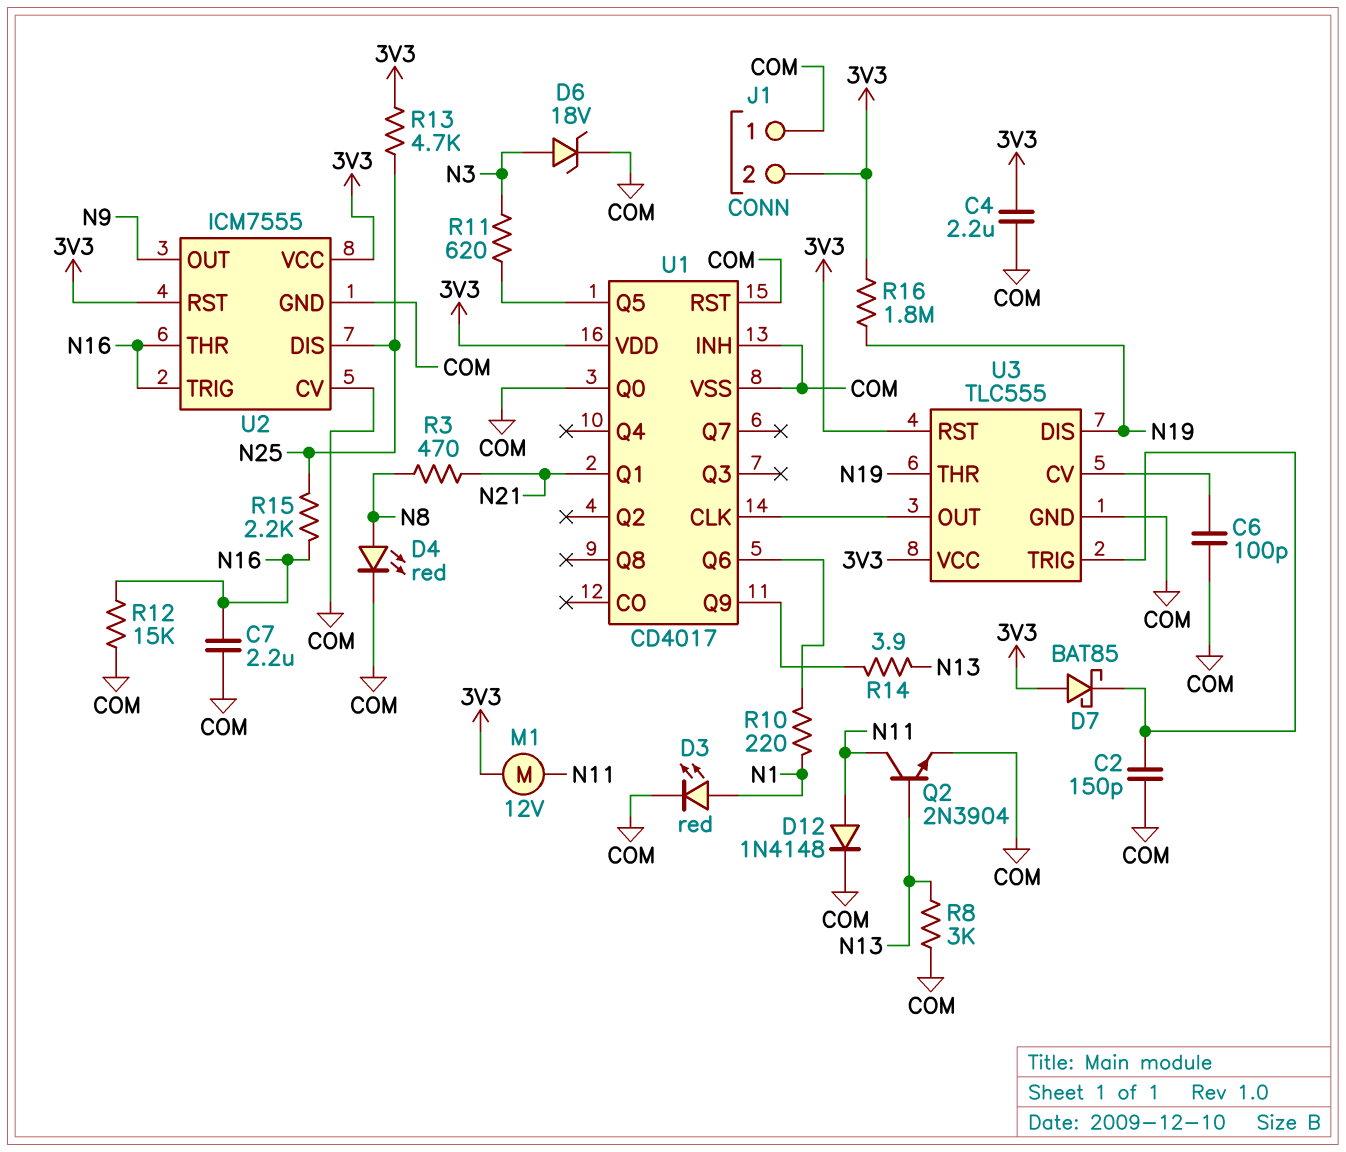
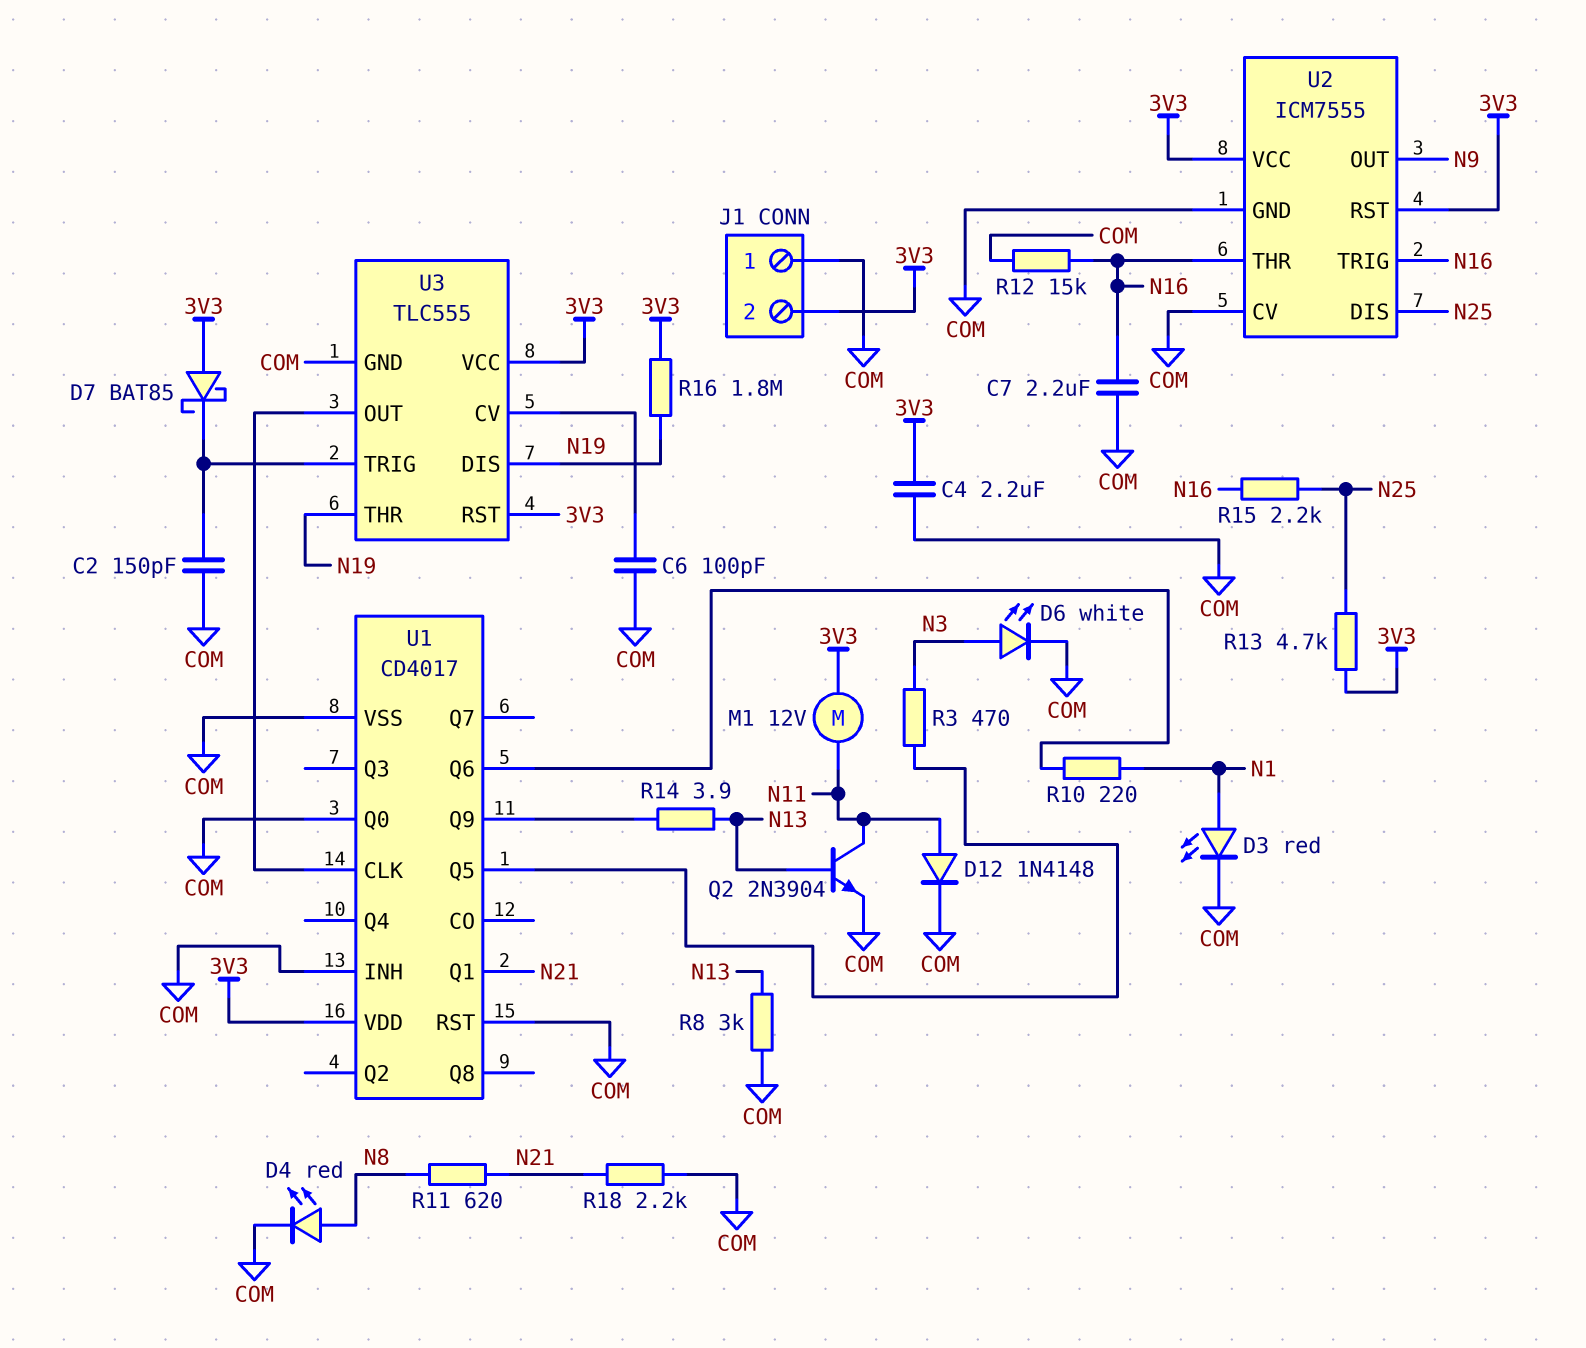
D6: zener 18V (A N3, K COM) -> LED white (A N3, K COM)
R3: 470 (N8, N21) -> 470 (N3, U1/Q5)
R11: 620 (N3, U1/Q5) -> 620 (N8, N21)
R18: none -> 2.2k (COM, N21)

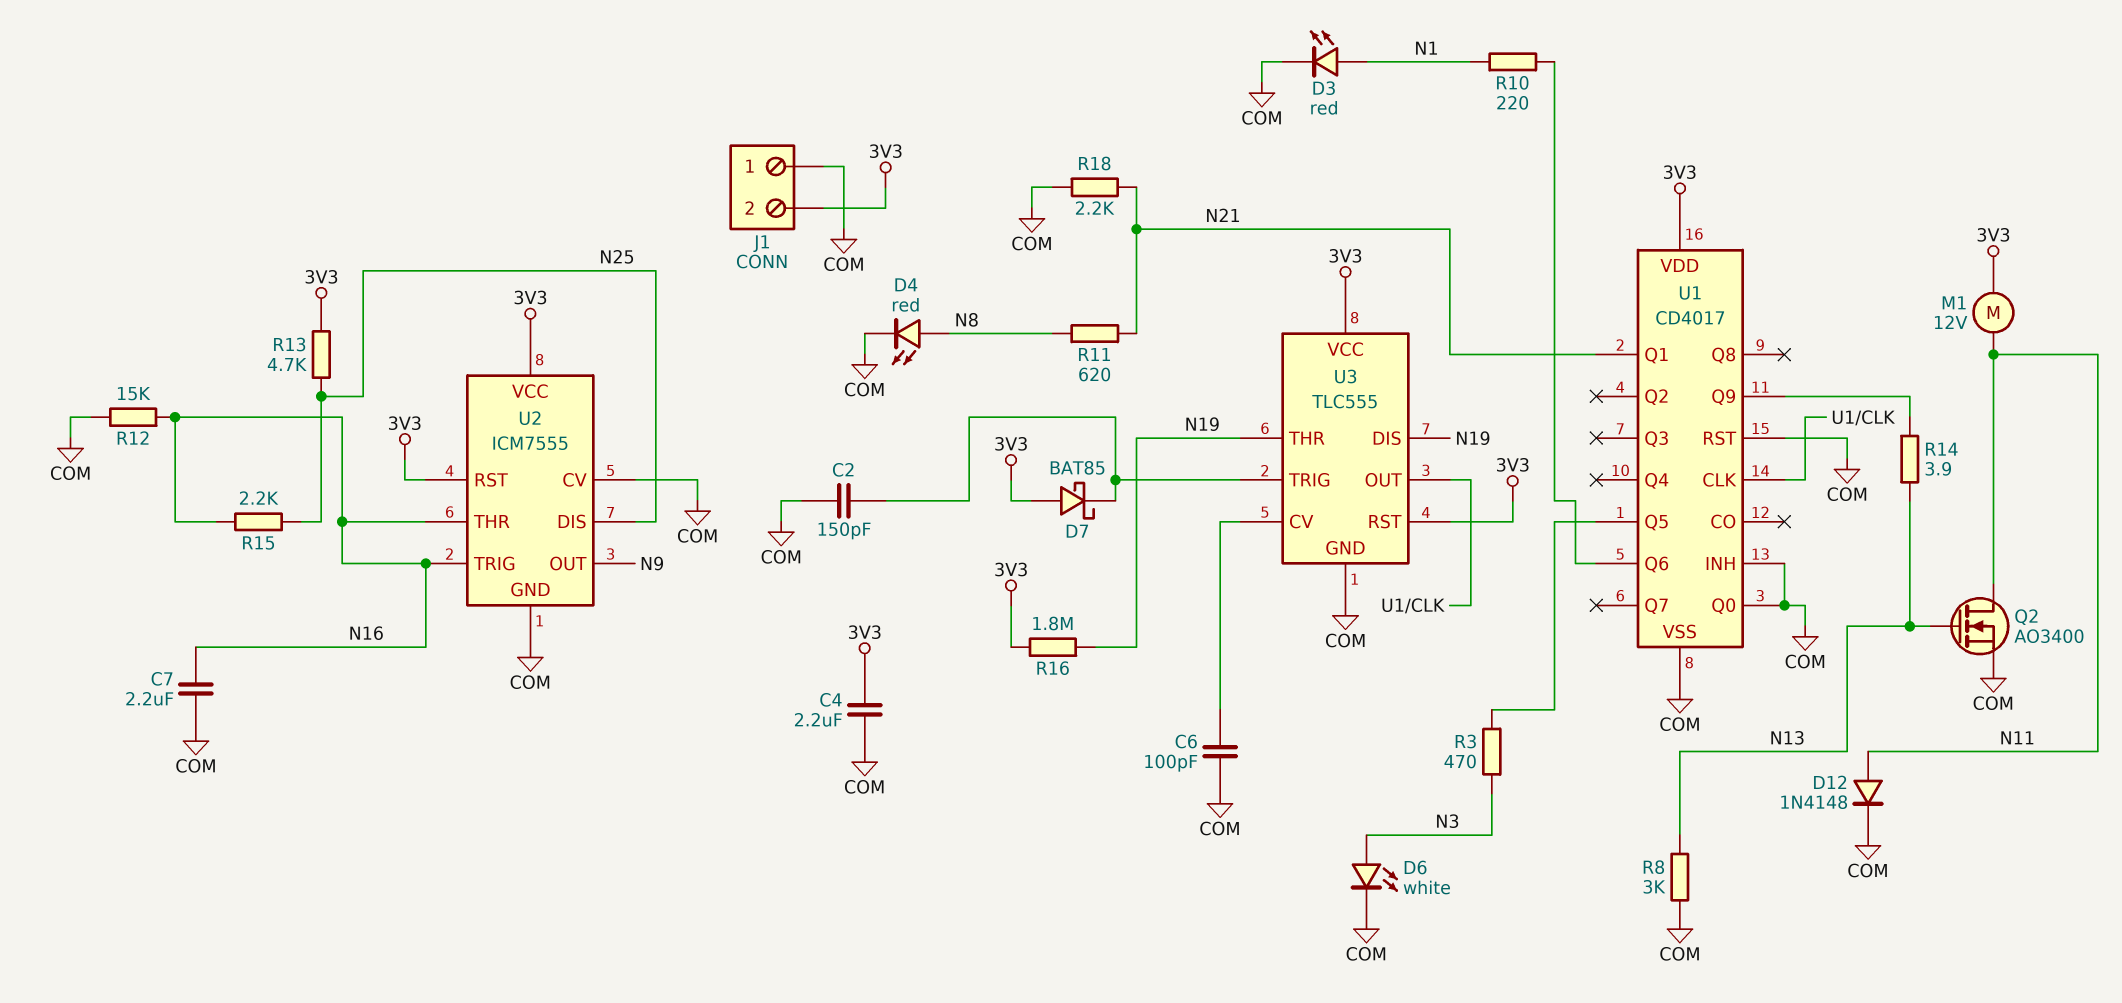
Q2: NPN 2N3904 (B N13, C N11, E COM) -> NMOS AO3400 (G N13, D N11, S COM)

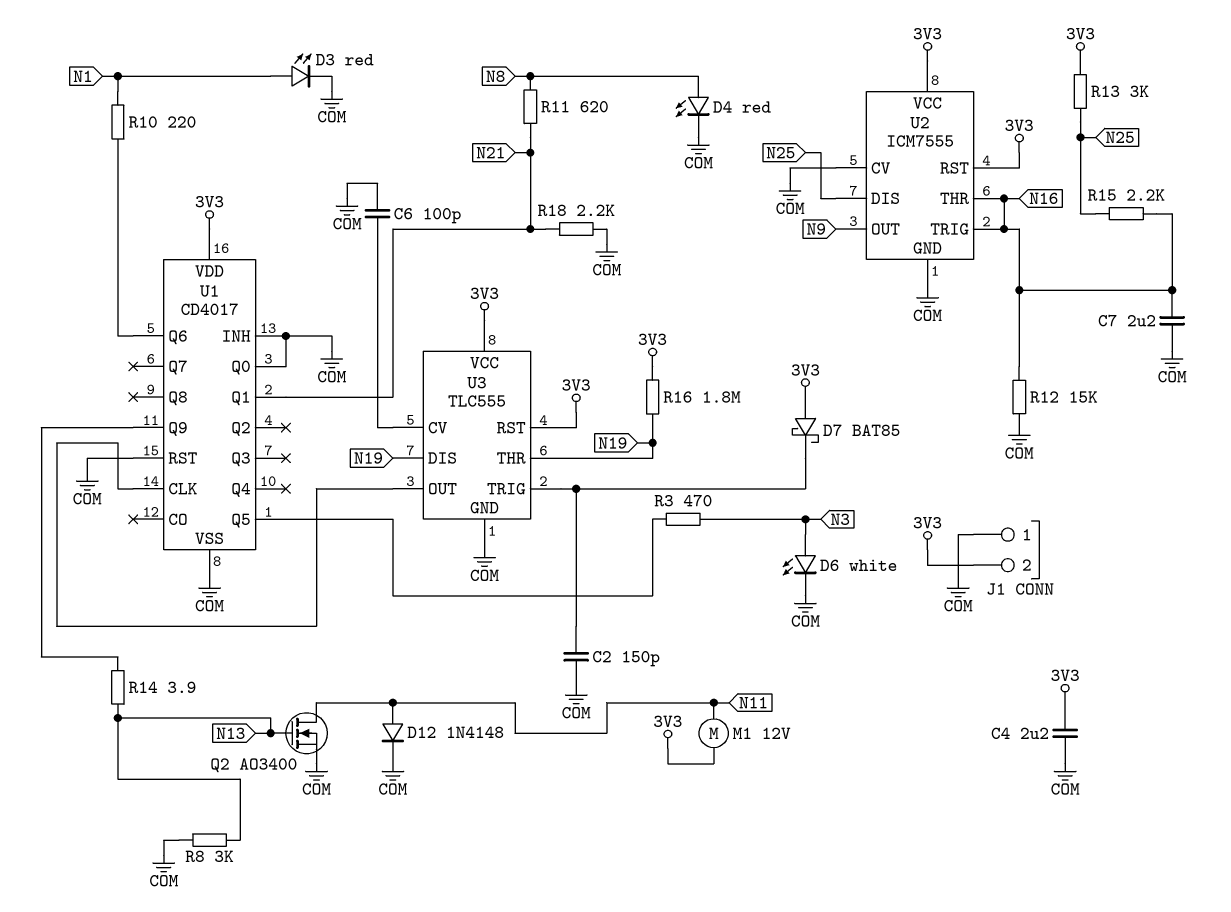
R13: 4.7k (3V3, N25) -> 3k (3V3, N25)

